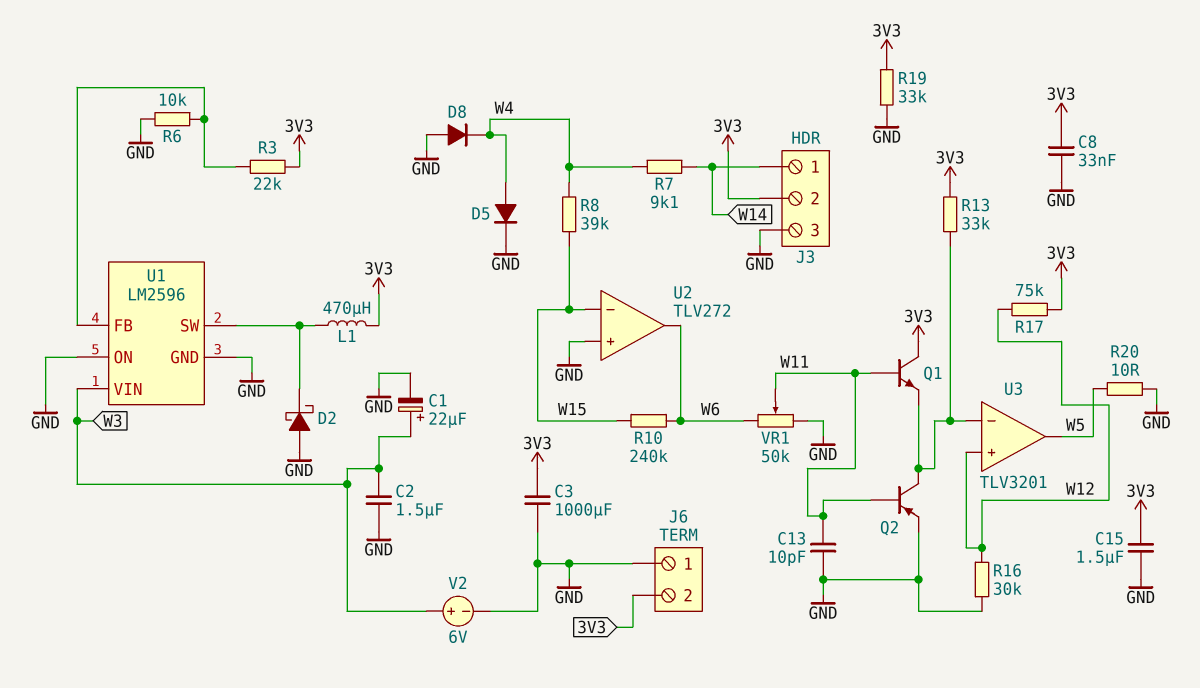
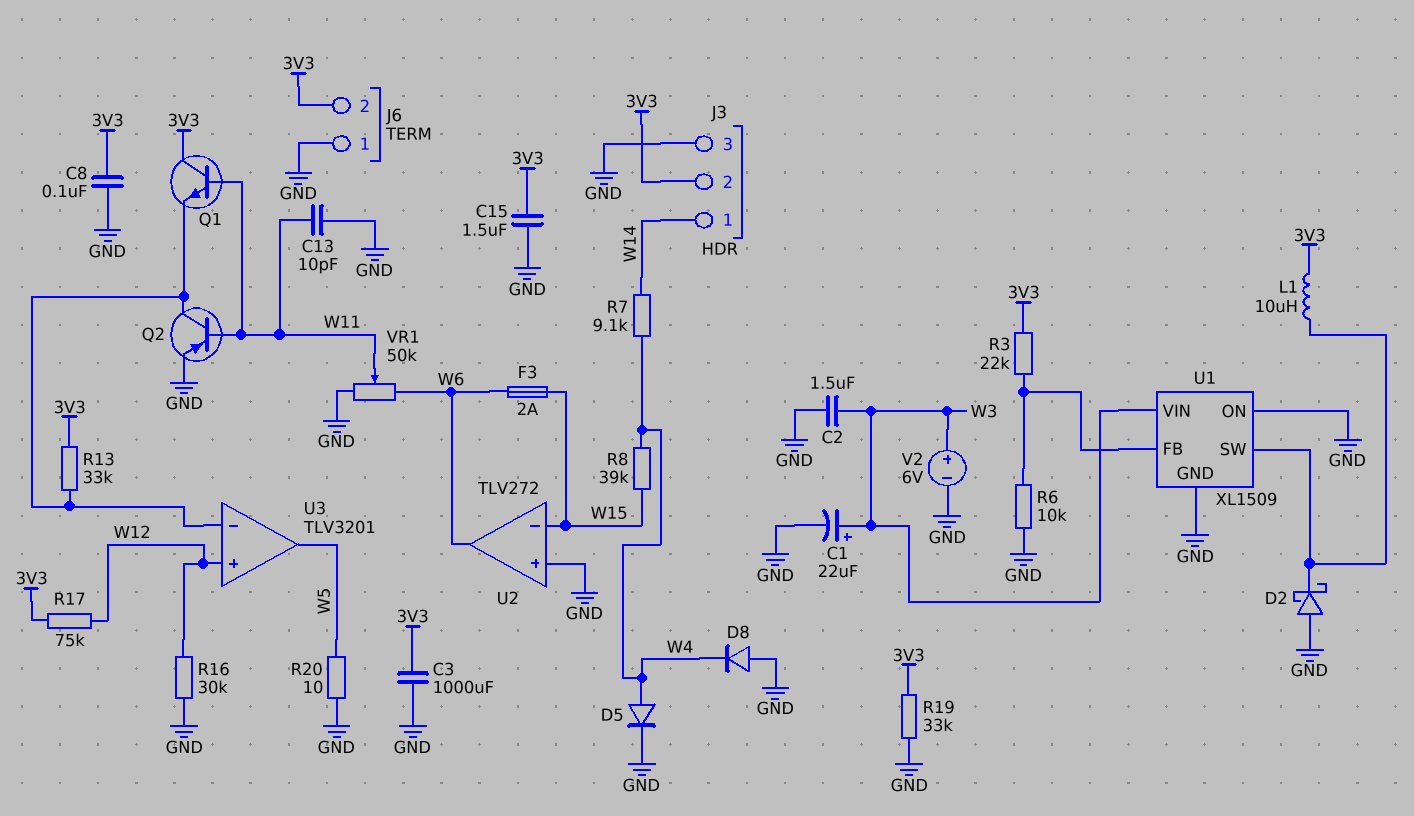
C8: 33nF (3V3, GND) -> 100nF (3V3, GND)
F3: none -> 2A (W6, W15)
L1: 470uH (3V3, U1/SW) -> 10uH (3V3, U1/SW)
R10: 240k (W6, W15) -> none
U1: LM2596 -> XL1509

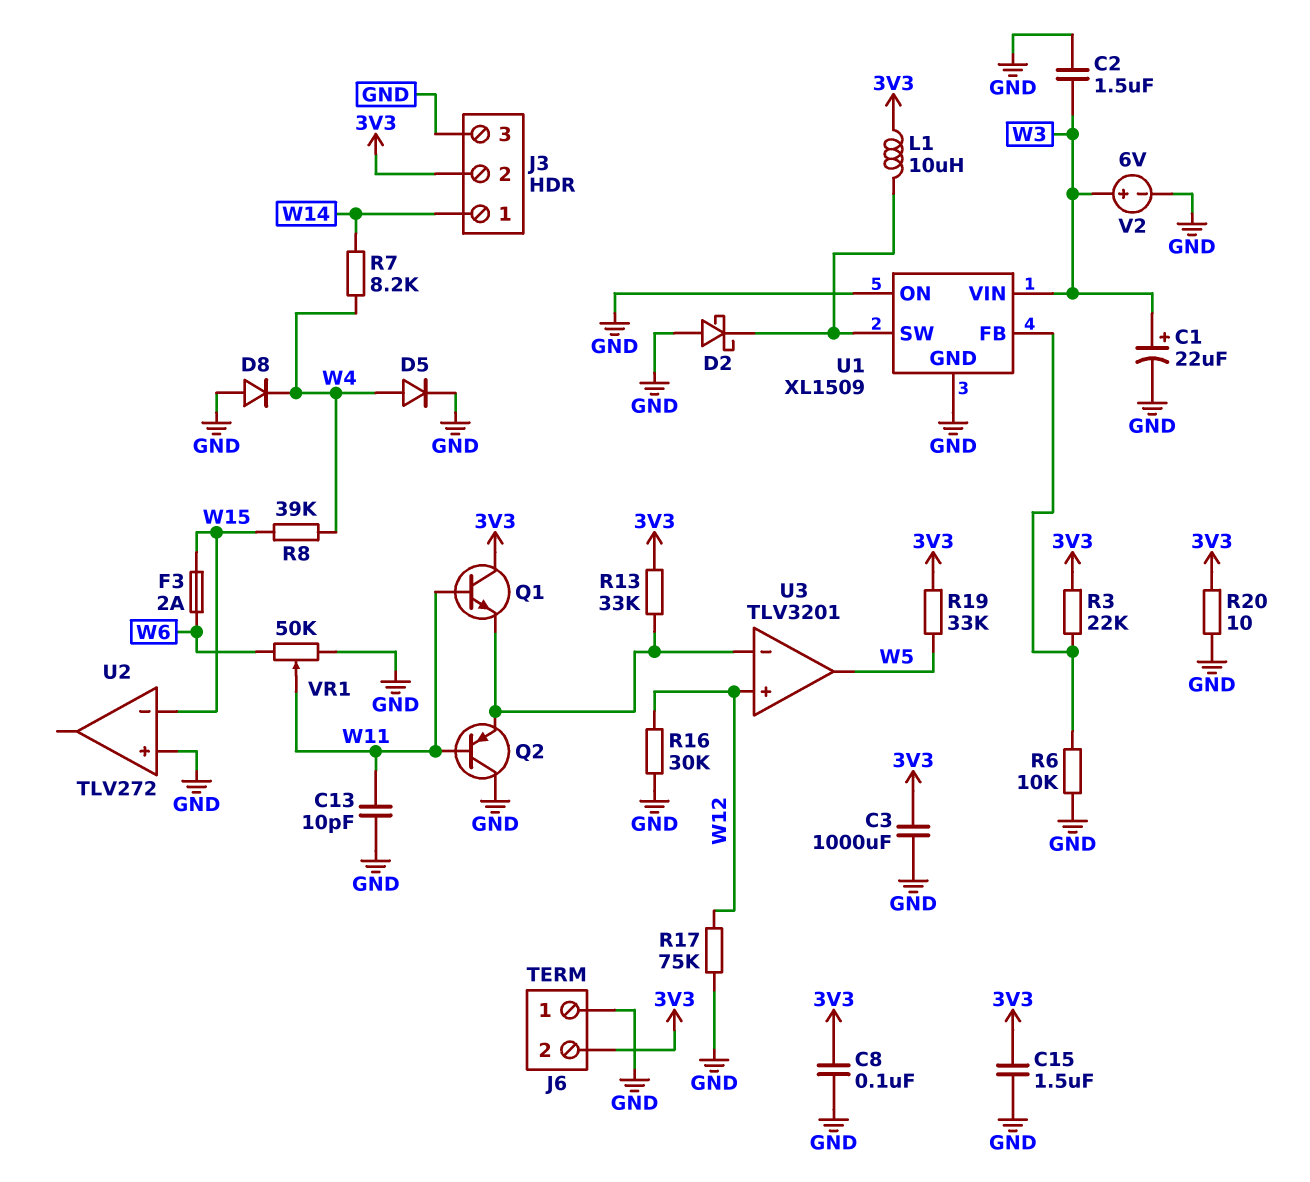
Q2: PNP (B W11, C U3/in-, E GND) -> PNP (B W11, C GND, E U3/in-)
R7: 9.1k (W4, W14) -> 8.2k (W4, W14)
R17: 75k (3V3, W12) -> 75k (GND, W12)
R19: 33k (3V3, GND) -> 33k (3V3, W5)
R20: 10 (GND, W5) -> 10 (3V3, GND)
U2 pin out: W6 -> none

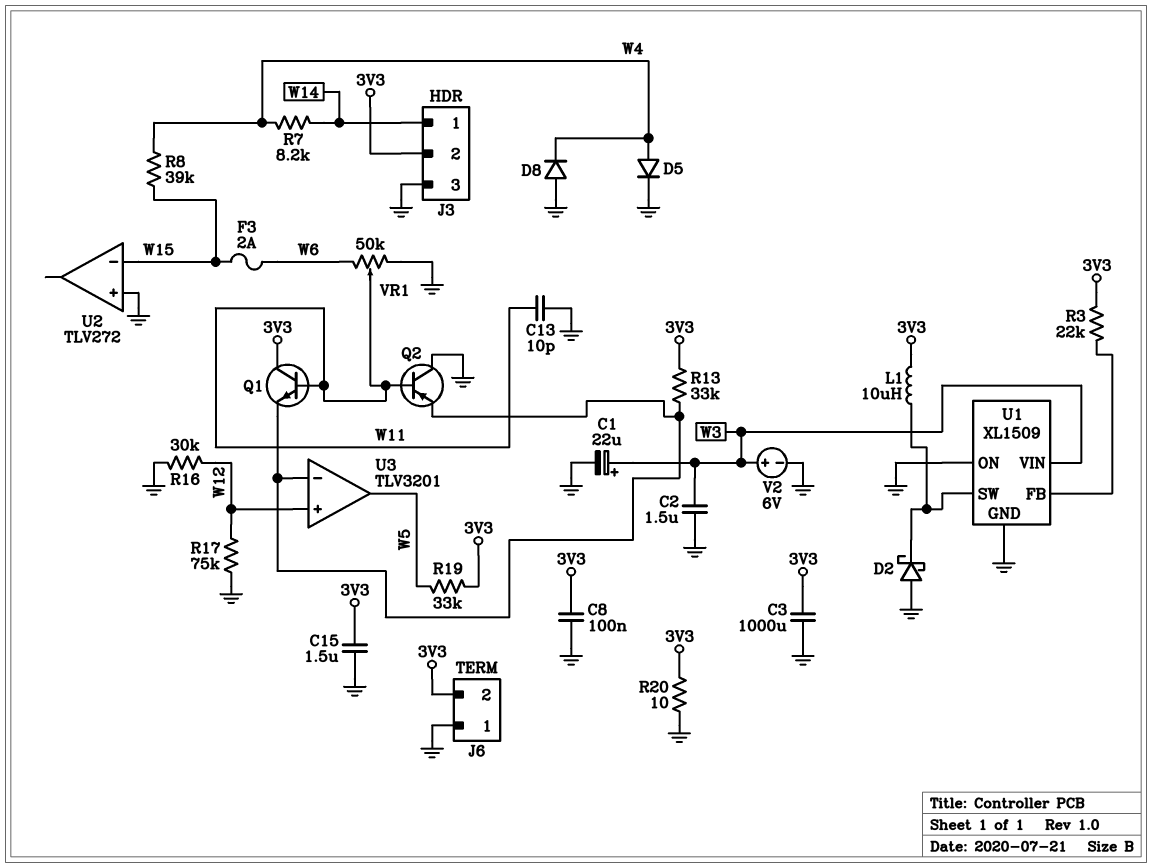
R6: 10k (GND, U1/FB) -> none

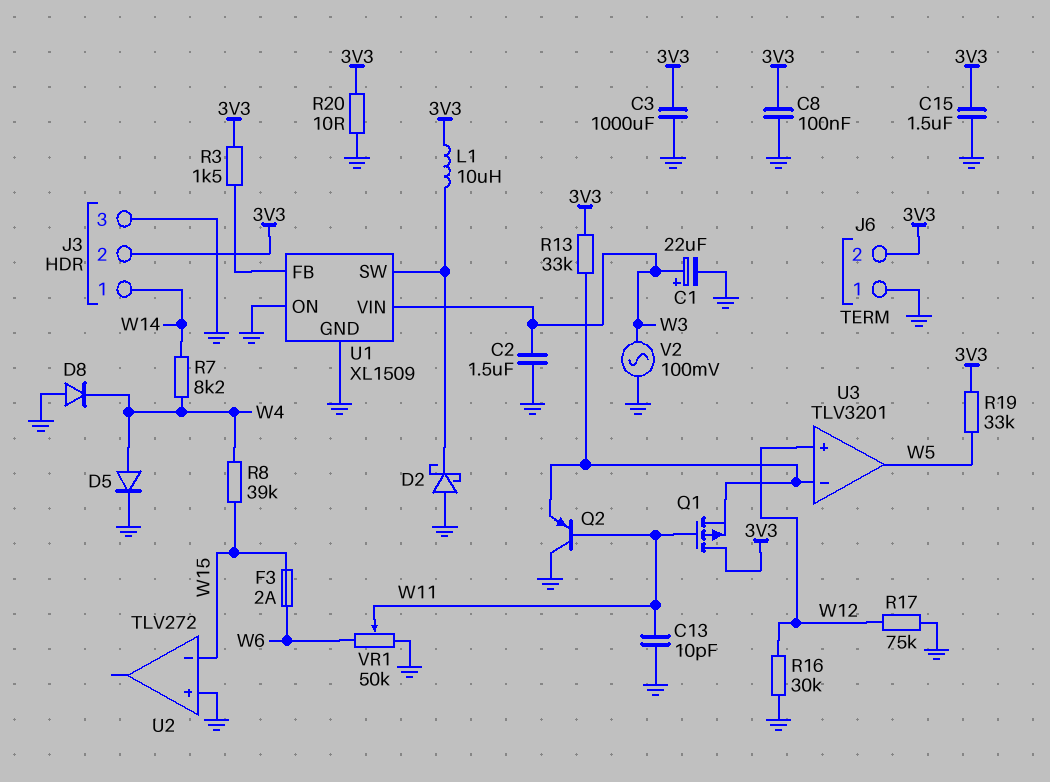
Q1: NPN (B W11, C 3V3, E U3/in-) -> PMOS (G W11, D 3V3, S U3/in-)
R3: 22k (3V3, U1/FB) -> 1.5k (3V3, U1/FB)
V2: 6V (plus W3, minus GND) -> AC 100mV (GND, W3)

